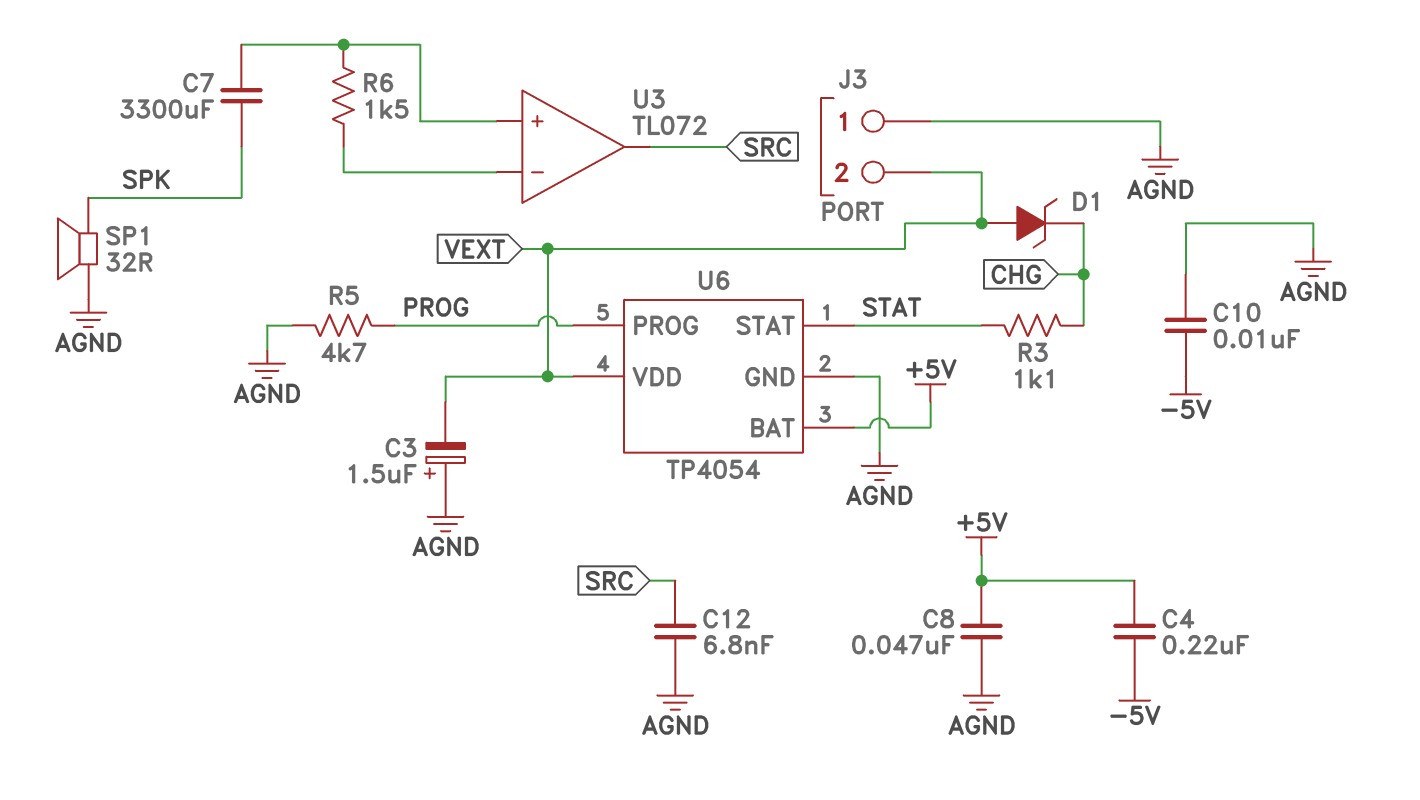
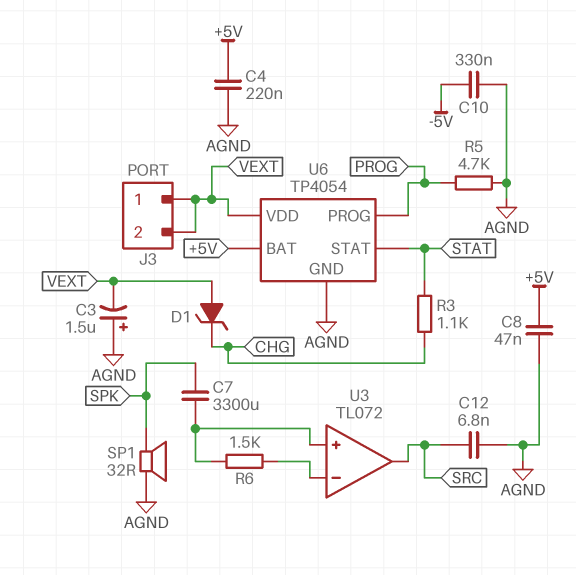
C4: 220nF (+5V, -5V) -> 220nF (+5V, AGND)
C10: 10nF (-5V, AGND) -> 330nF (-5V, AGND)
J3 pin 1: AGND -> VEXT

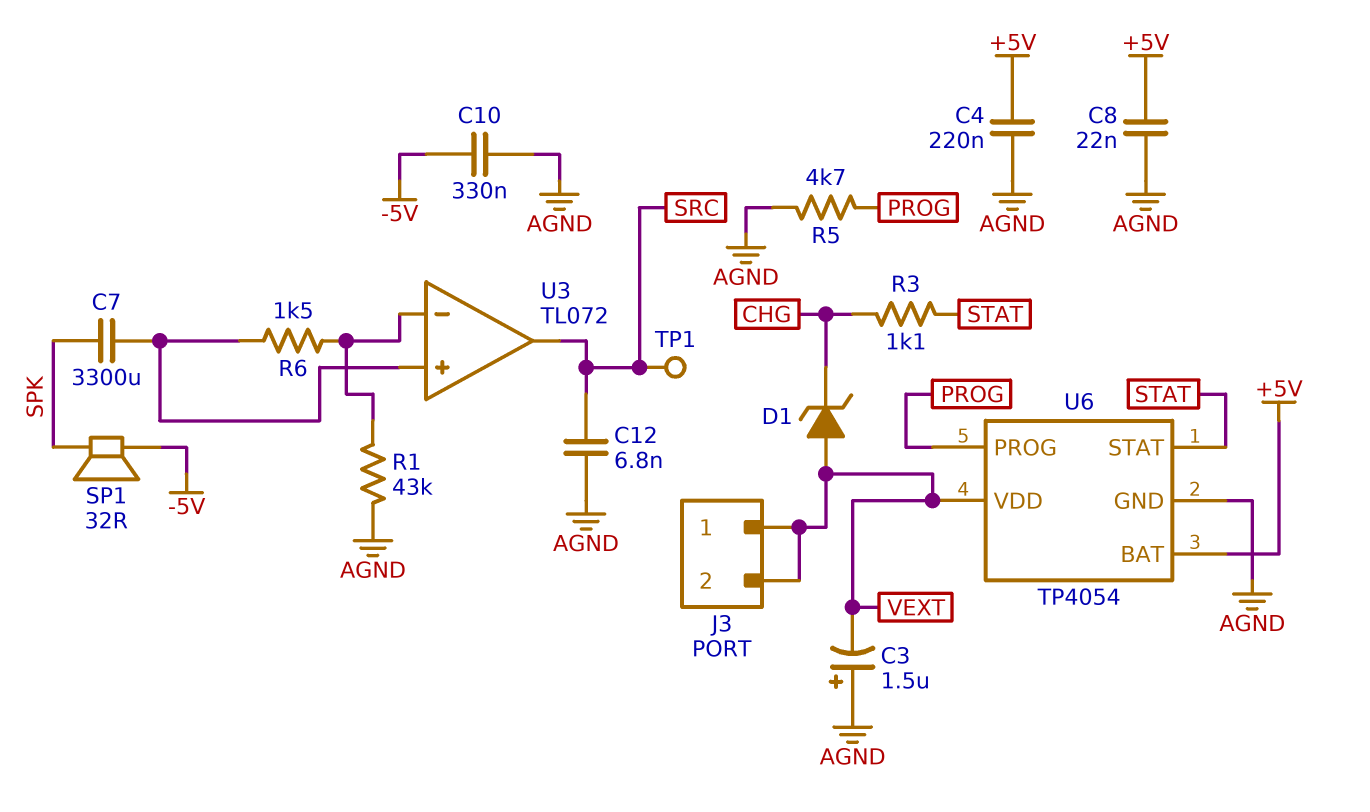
C8: 47nF (+5V, AGND) -> 22nF (+5V, AGND)
R1: none -> 43k (AGND, U3/in-)
SP1: speaker 32R (AGND, SPK) -> speaker 32R (-5V, SPK)
TP1: none -> test point (SRC)

